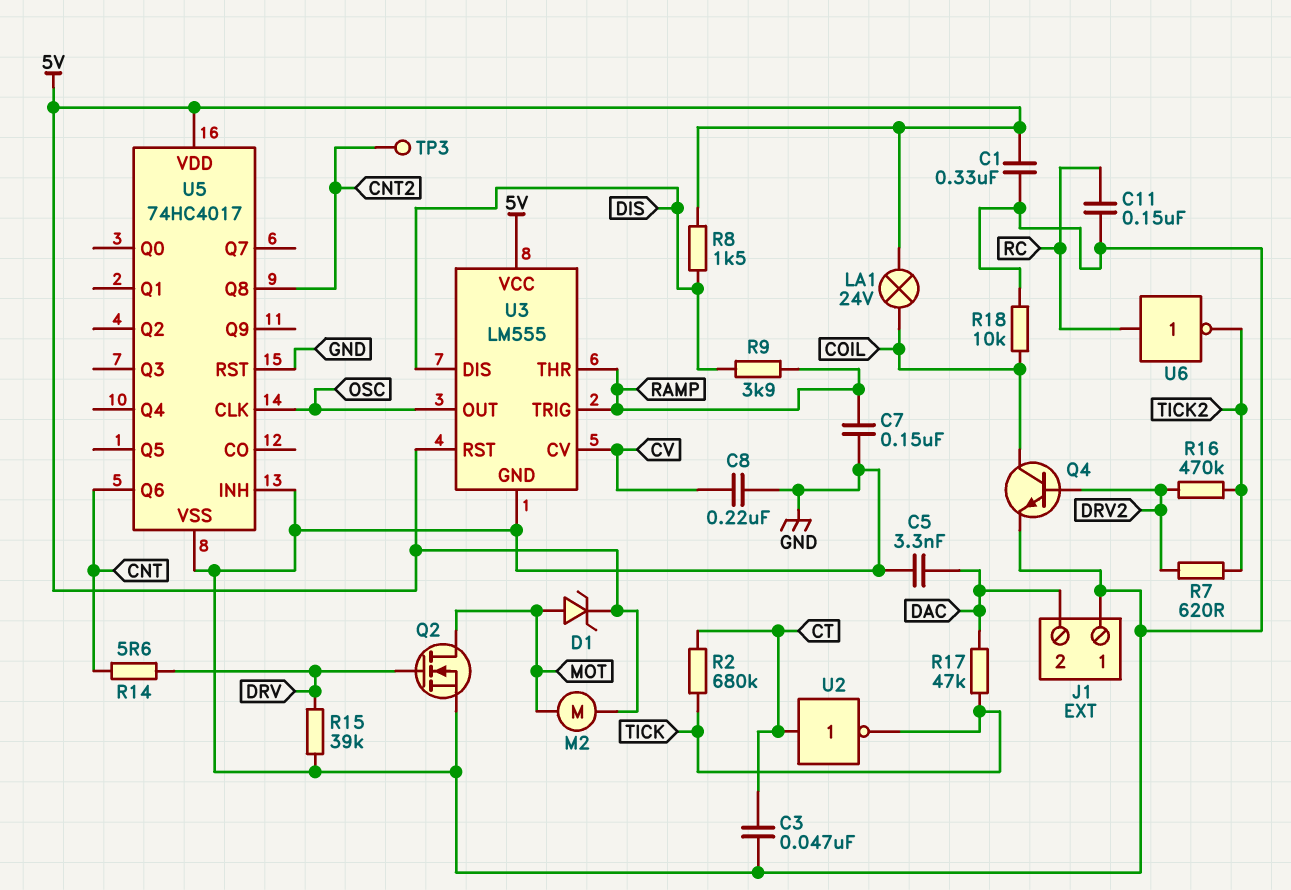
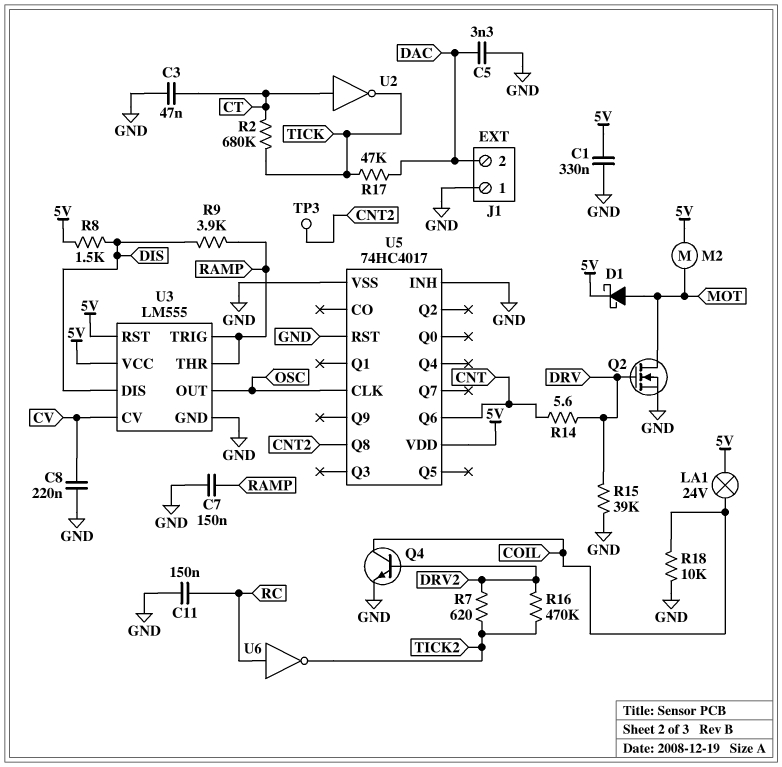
D1: zener (A MOT, K 5V) -> schottky (A MOT, K 5V)

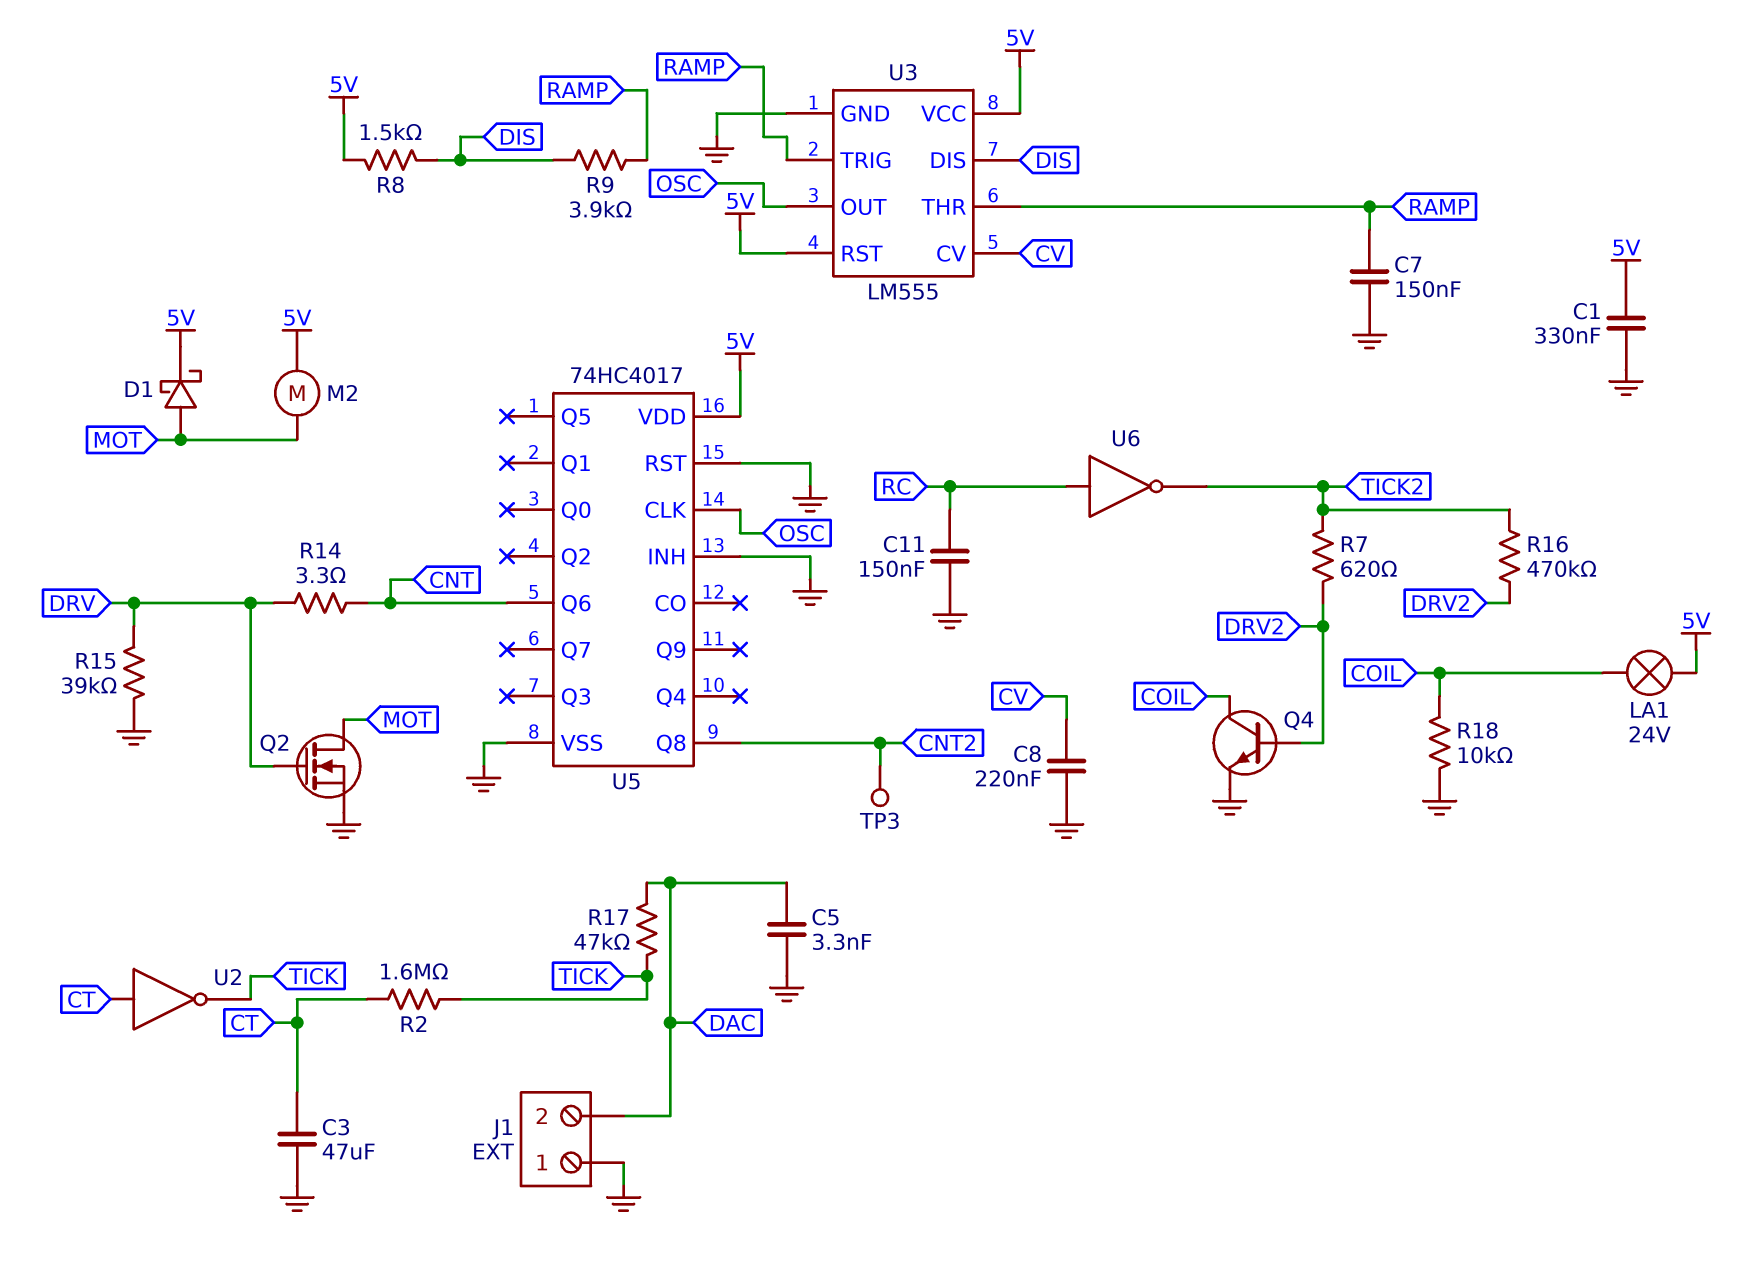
C3: 47nF (CT, GND) -> 47uF (CT, GND)
R2: 680k (CT, TICK) -> 1.6M (CT, TICK)
R14: 5.6 (CNT, DRV) -> 3.3 (CNT, DRV)

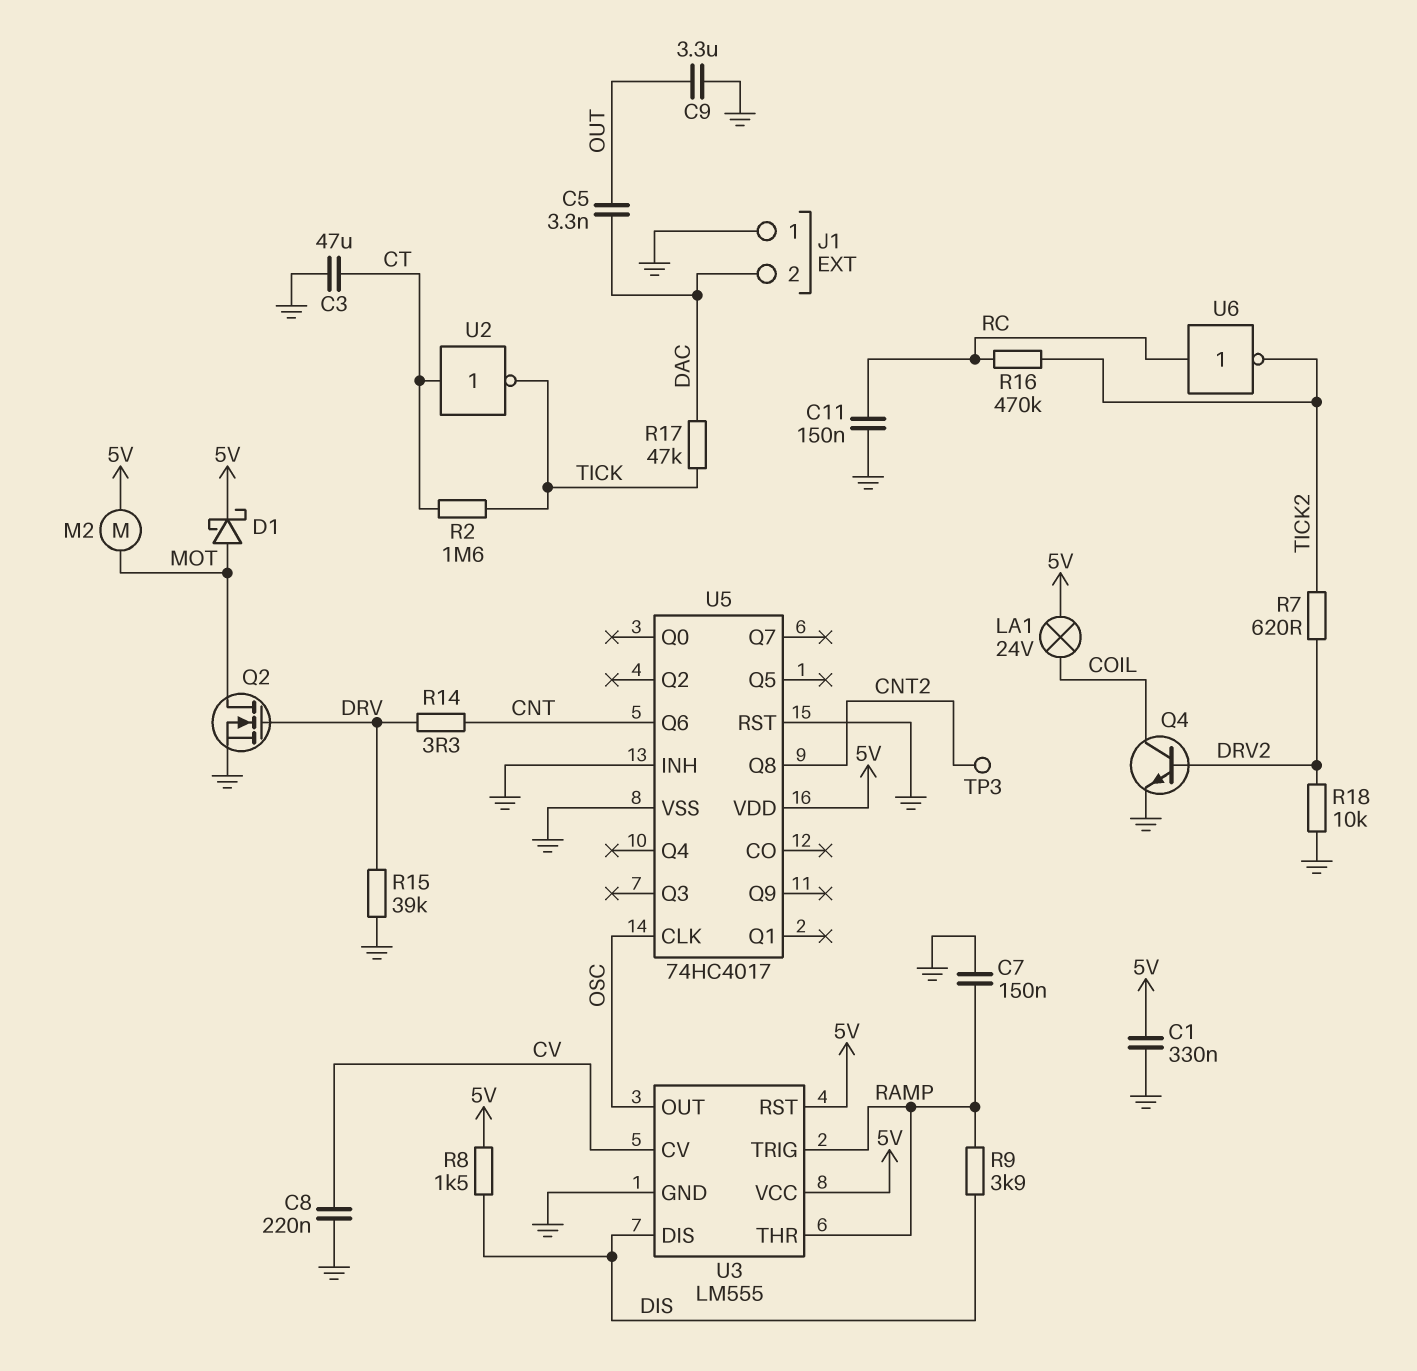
C5: 3.3nF (DAC, GND) -> 3.3nF (DAC, OUT)
C9: none -> 3.3uF (GND, OUT)
R16: 470k (DRV2, TICK2) -> 470k (RC, TICK2)
R18: 10k (COIL, GND) -> 10k (DRV2, GND)

